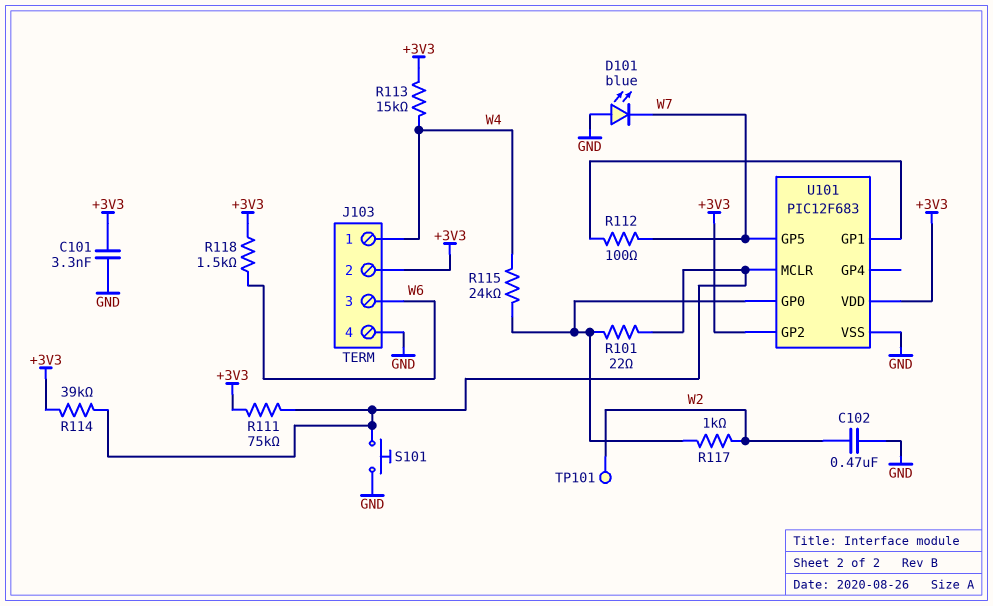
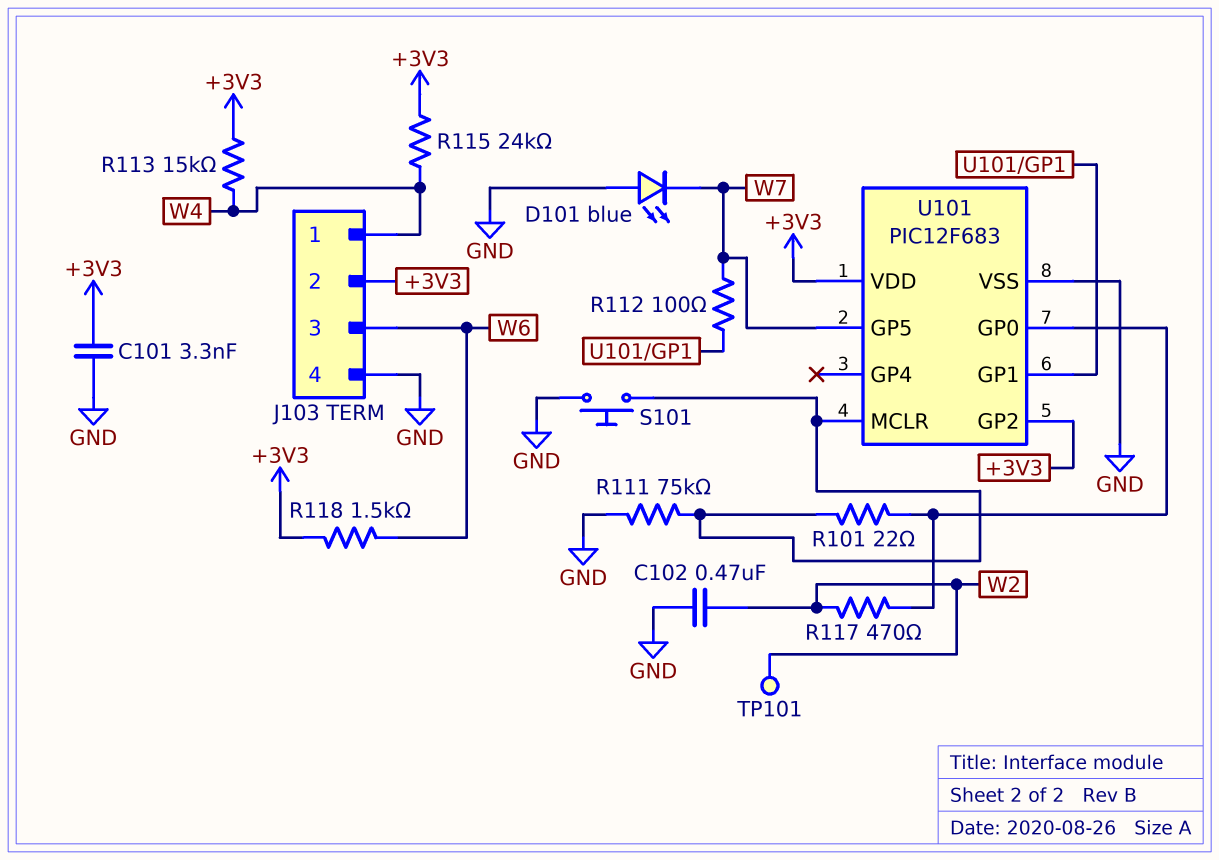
R111: 75k (+3V3, U101/MCLR) -> 75k (GND, U101/MCLR)
R114: 39k (+3V3, U101/MCLR) -> none
R115: 24k (U101/GP0, W4) -> 24k (+3V3, W4)
R117: 1k (U101/GP0, W2) -> 470 (U101/GP0, W2)

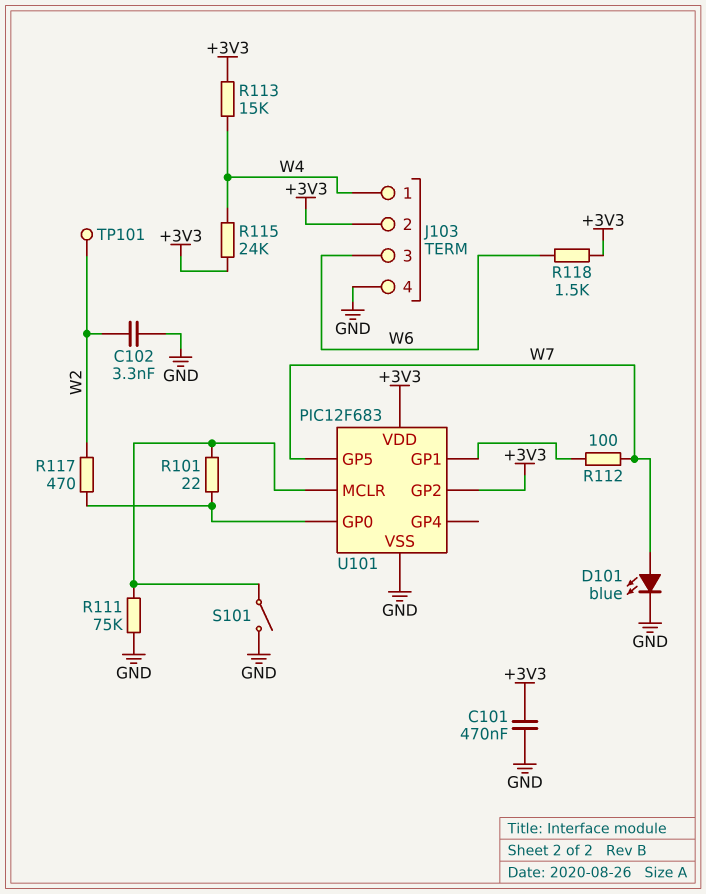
C101: 3.3nF (+3V3, GND) -> 470nF (+3V3, GND)
C102: 470nF (GND, W2) -> 3.3nF (GND, W2)
D101: LED blue (A GND, K W7) -> LED blue (A W7, K GND)
S101: button (GND, U101/MCLR) -> switch (GND, U101/MCLR)

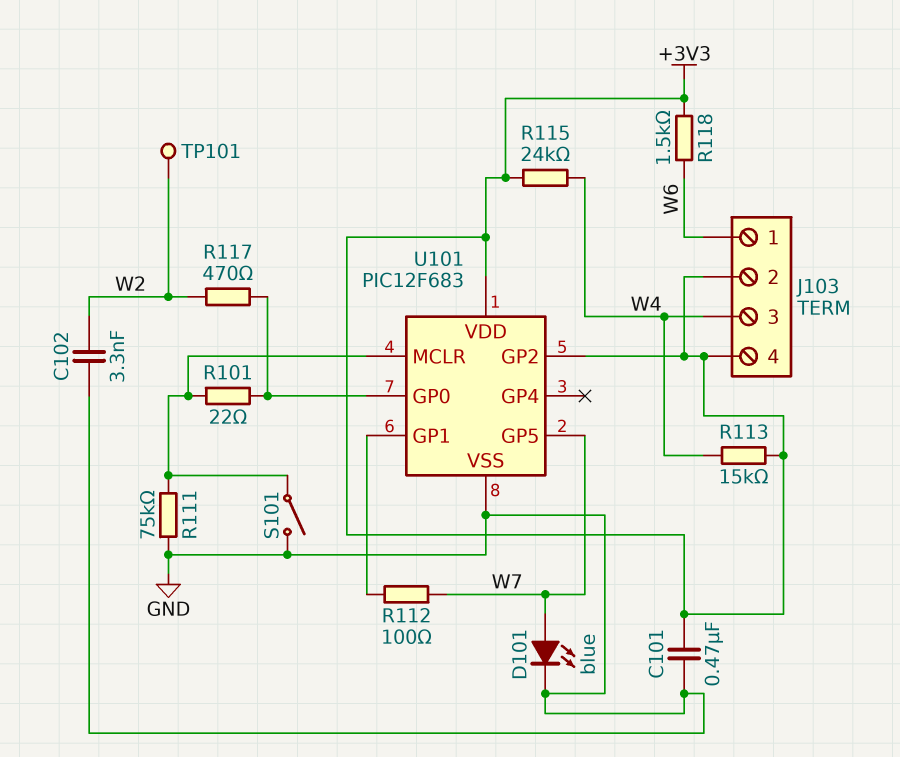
J103 pin 1: W4 -> W6
J103 pin 3: W6 -> W4
J103 pin 4: GND -> +3V3

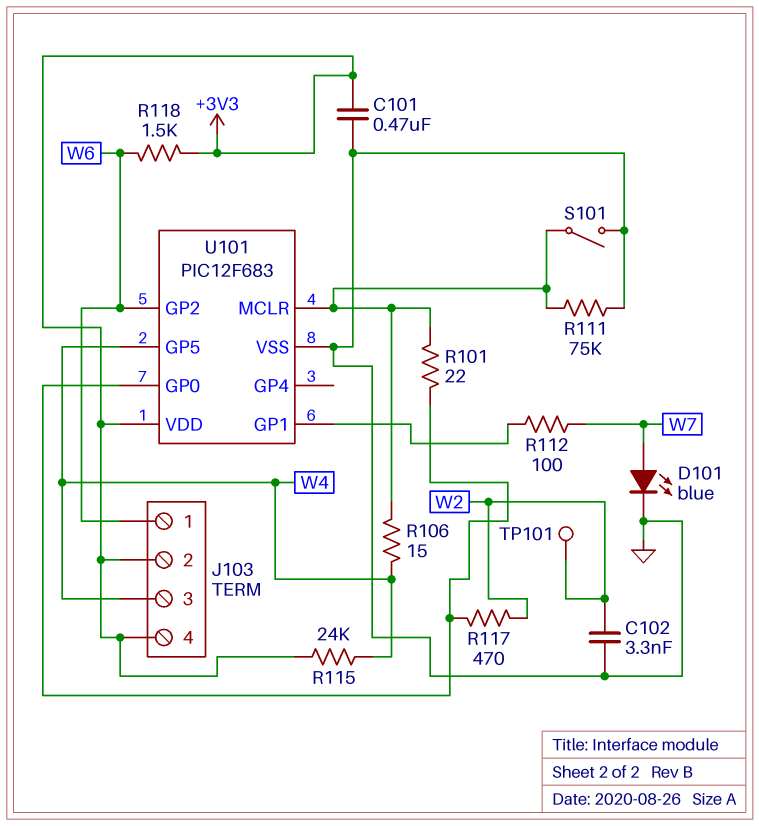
R106: none -> 15 (U101/MCLR, W4)
R113: 15k (+3V3, W4) -> none
U101 pin GP2: +3V3 -> W6
U101 pin GP5: W7 -> W4

